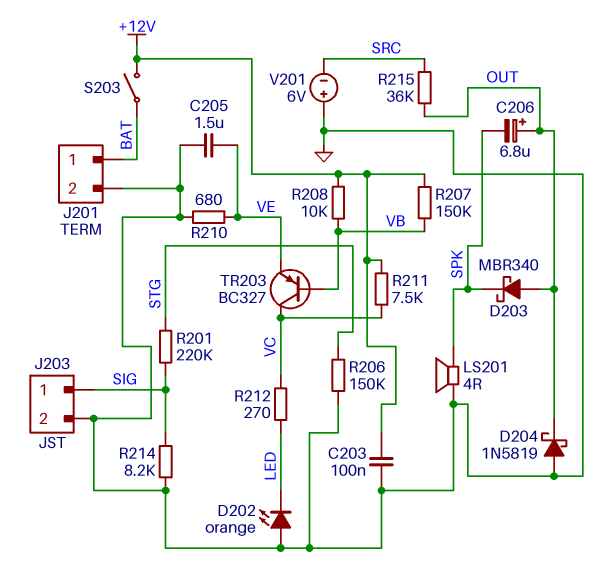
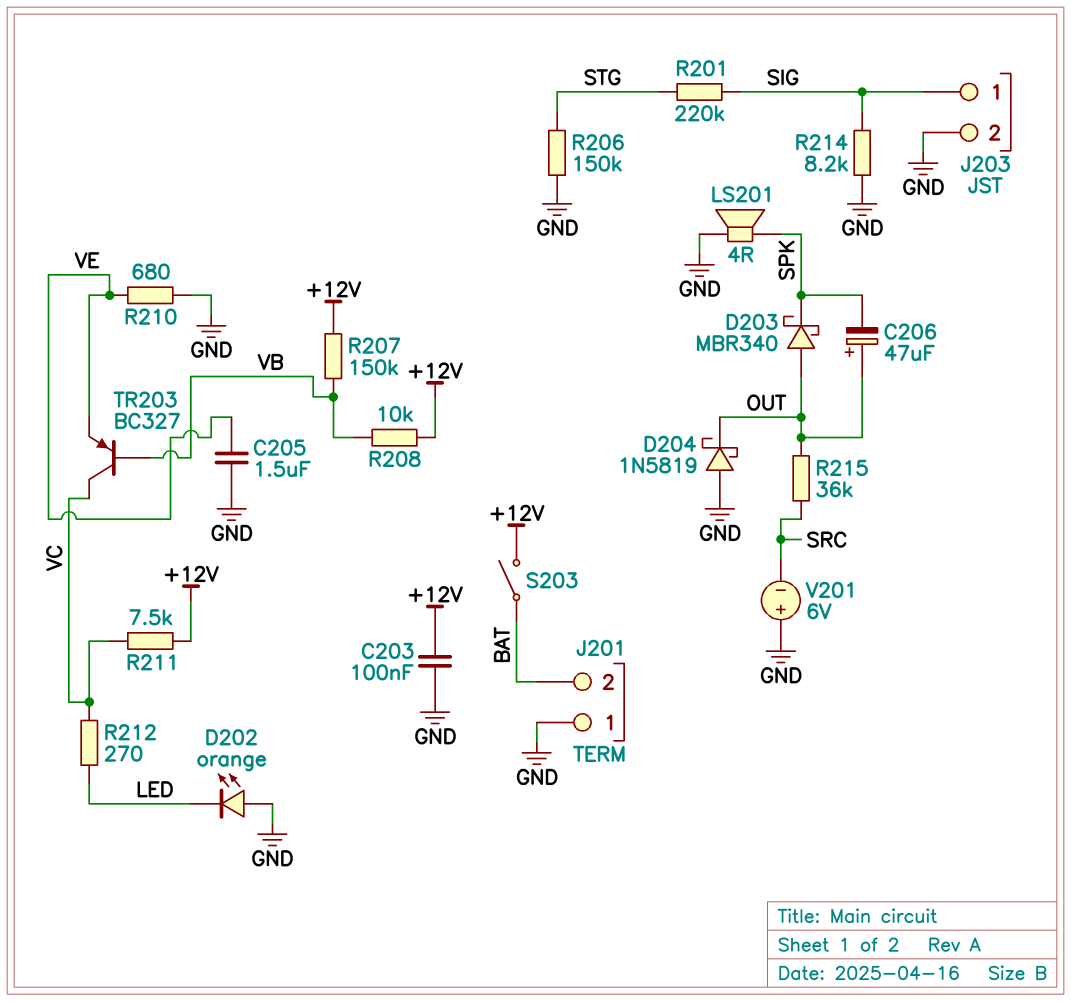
C206: 6.8uF (plus OUT, minus SPK) -> 47uF (plus OUT, minus SPK)
J201 pin 1: BAT -> GND
J201 pin 2: GND -> BAT

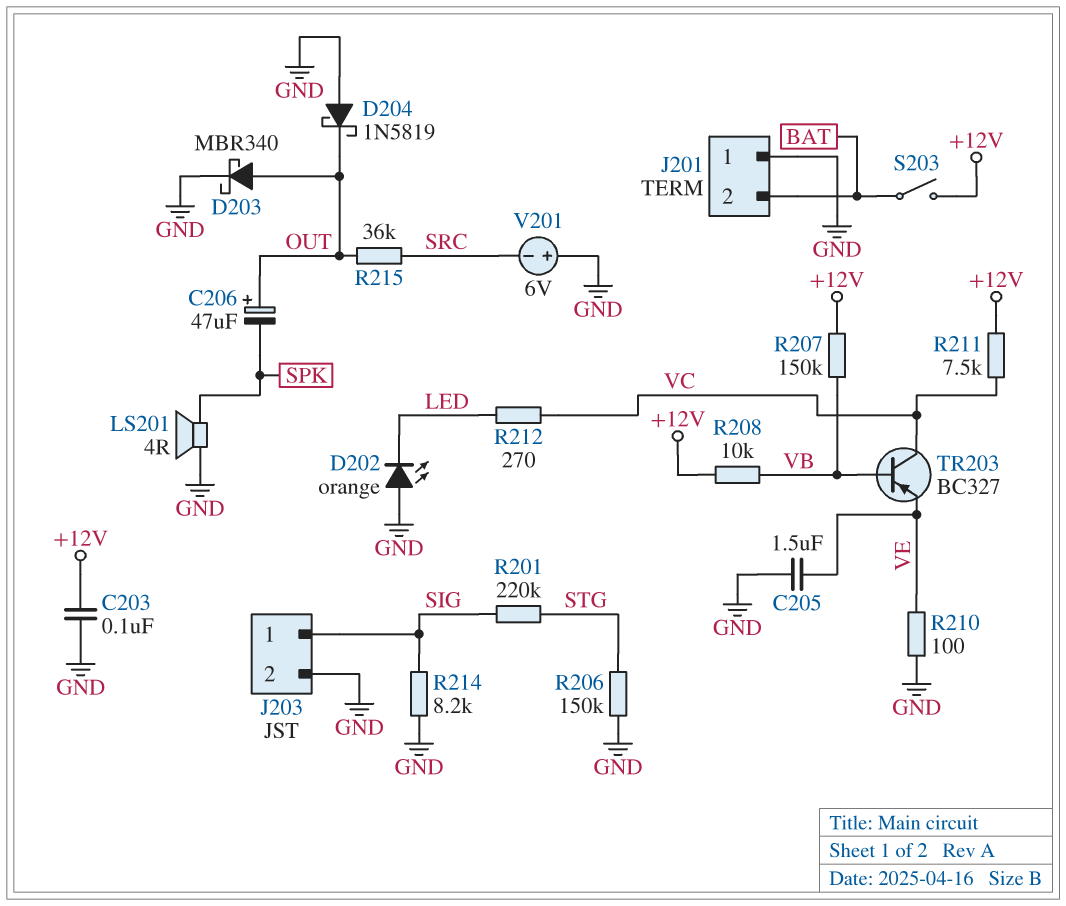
D203: schottky MBR340 (A OUT, K SPK) -> schottky MBR340 (A OUT, K GND)
R210: 680 (GND, VE) -> 100 (GND, VE)

